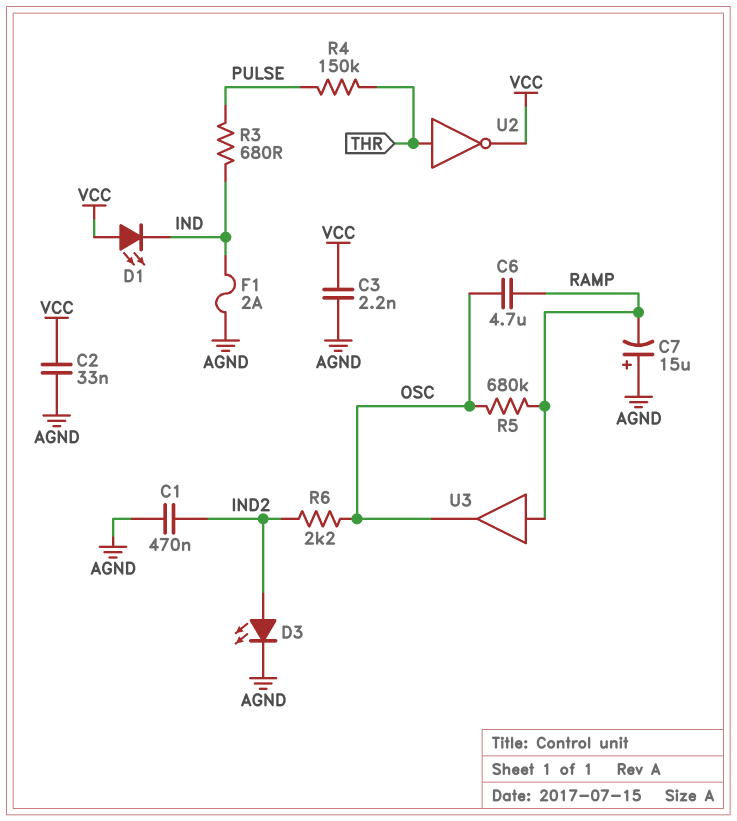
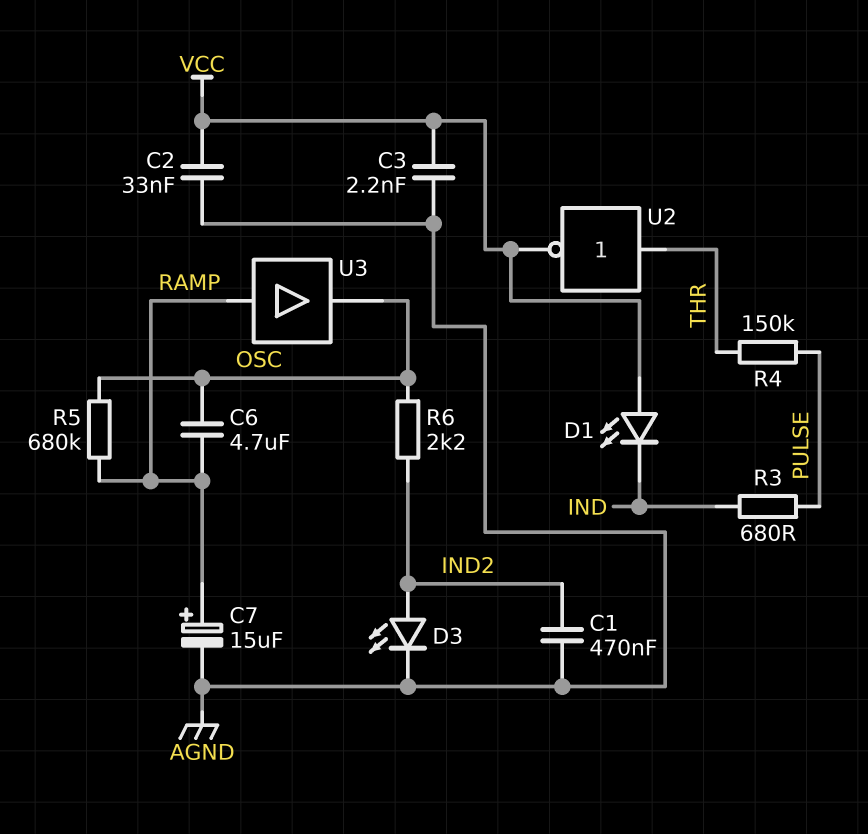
C7: 15uF (plus AGND, minus RAMP) -> 15uF (plus RAMP, minus AGND)
F1: 2A (AGND, IND) -> none

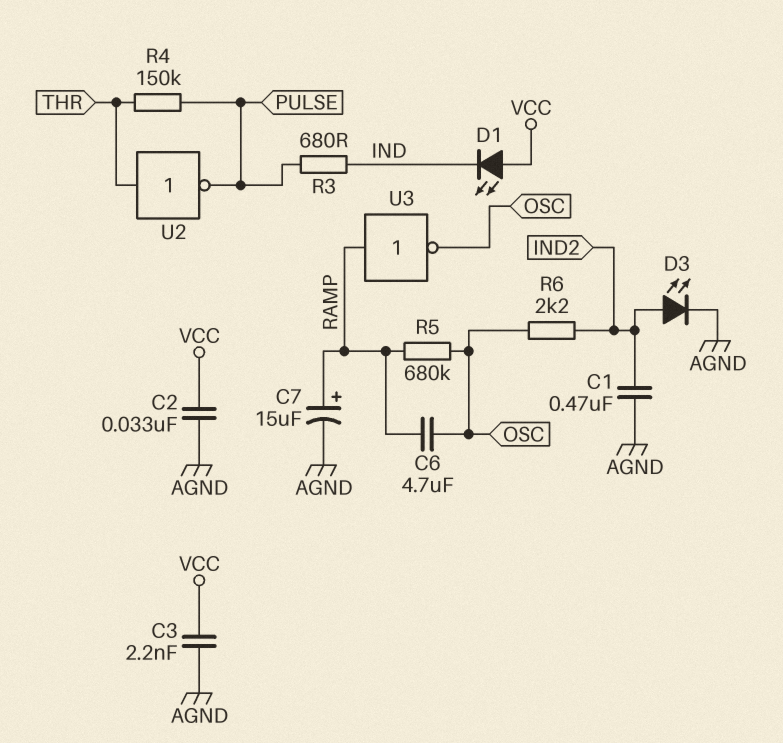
U2: NOT (in THR, out VCC) -> NOT (in THR, out PULSE)
U3: buffer (in RAMP, out OSC) -> NOT (in RAMP, out OSC)

